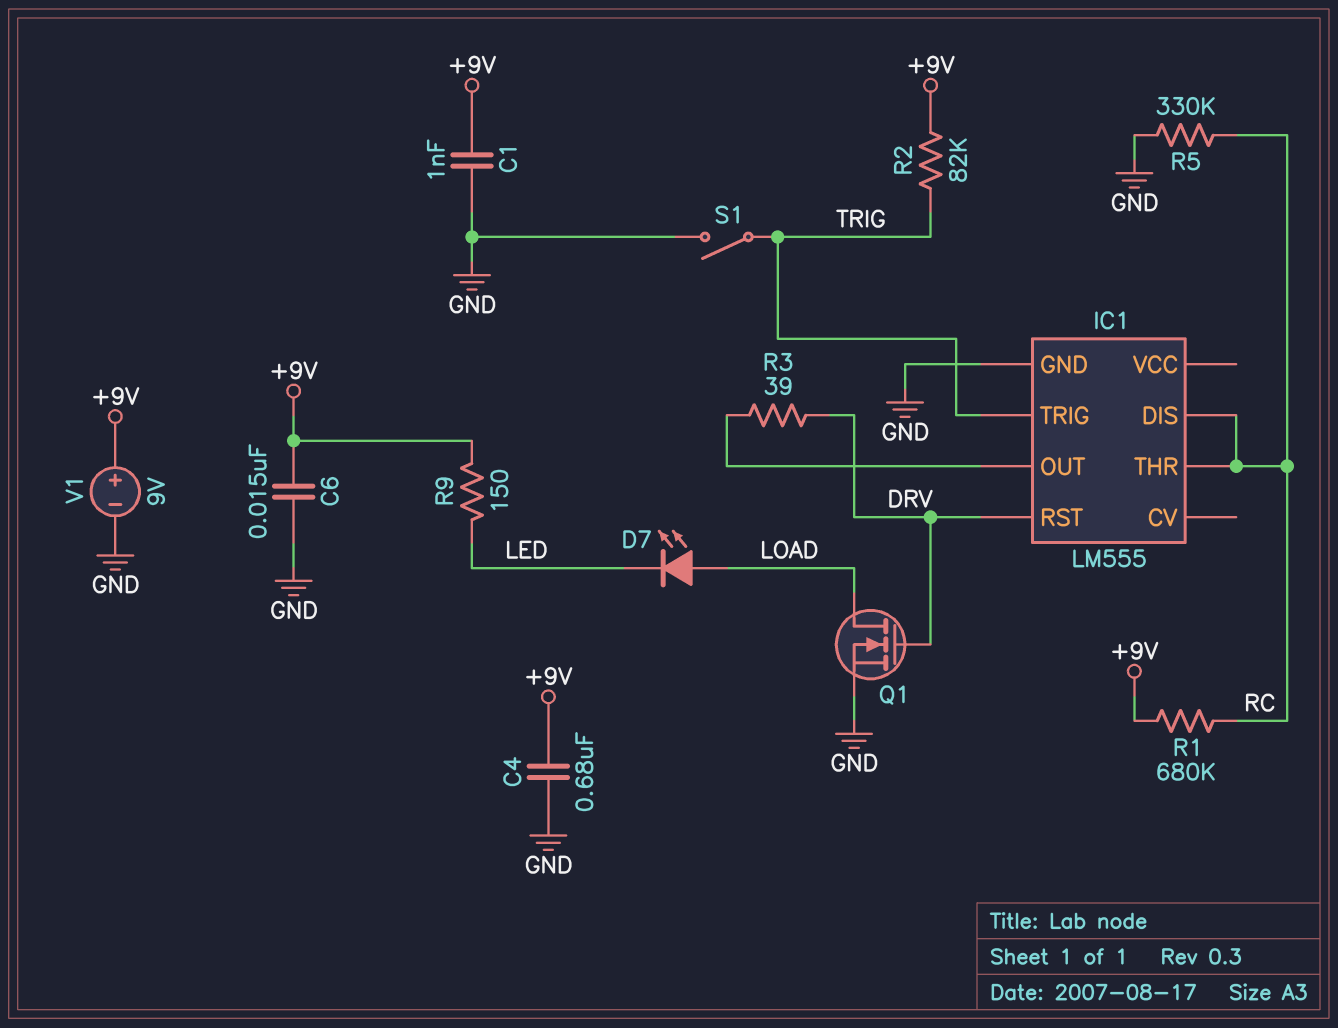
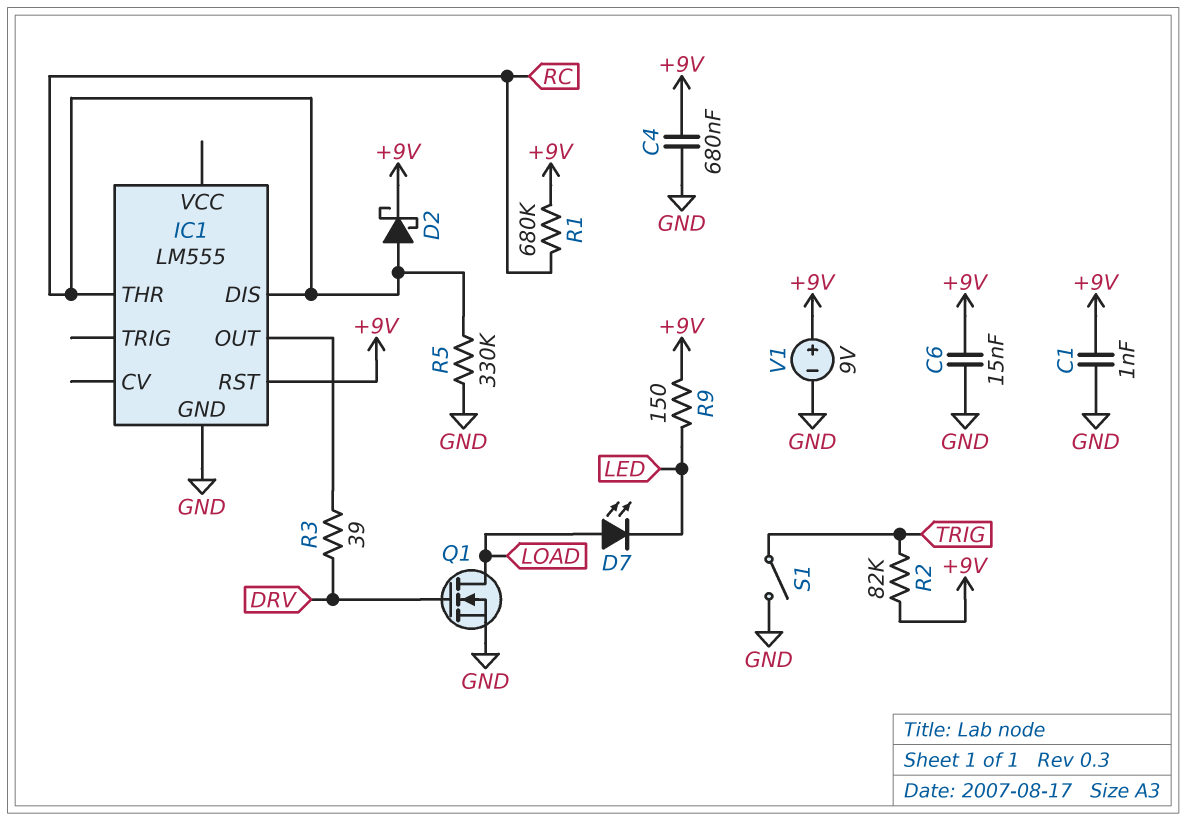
D2: none -> schottky (A RC, K +9V)
IC1 pin RST: DRV -> +9V
IC1 pin TRIG: TRIG -> none

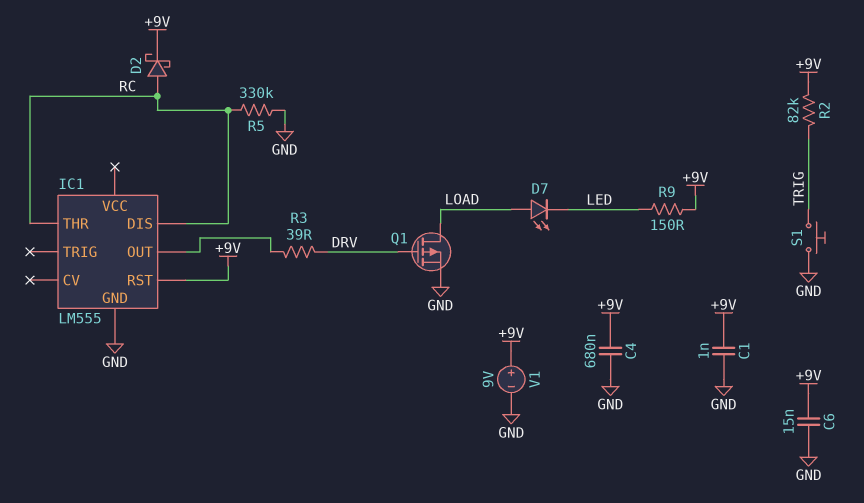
Q1: NMOS (G DRV, D LOAD, S GND) -> PMOS (G DRV, D LOAD, S GND)
R1: 680k (+9V, RC) -> none
S1: switch (GND, TRIG) -> button (GND, TRIG)

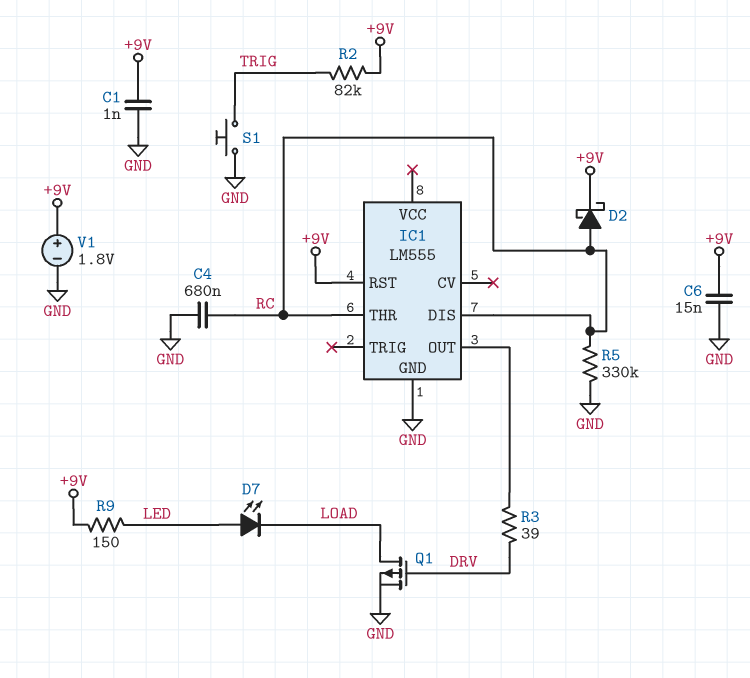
C4: 680nF (+9V, GND) -> 680nF (GND, RC)
D7: LED (A LOAD, K LED) -> LED (A LED, K LOAD)
V1: 9V (plus +9V, minus GND) -> 1.8V (plus +9V, minus GND)

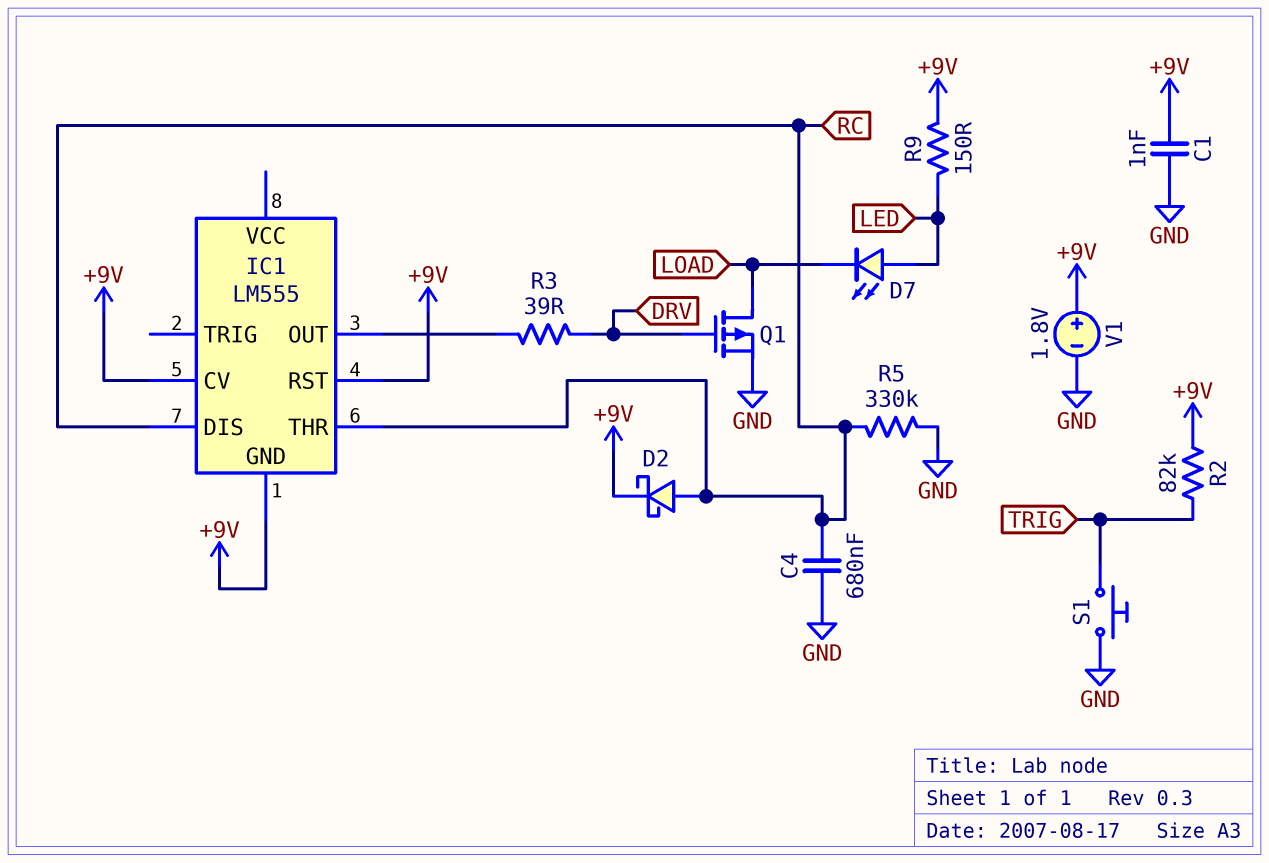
C6: 15nF (+9V, GND) -> none
IC1 pin CV: none -> +9V
IC1 pin GND: GND -> +9V

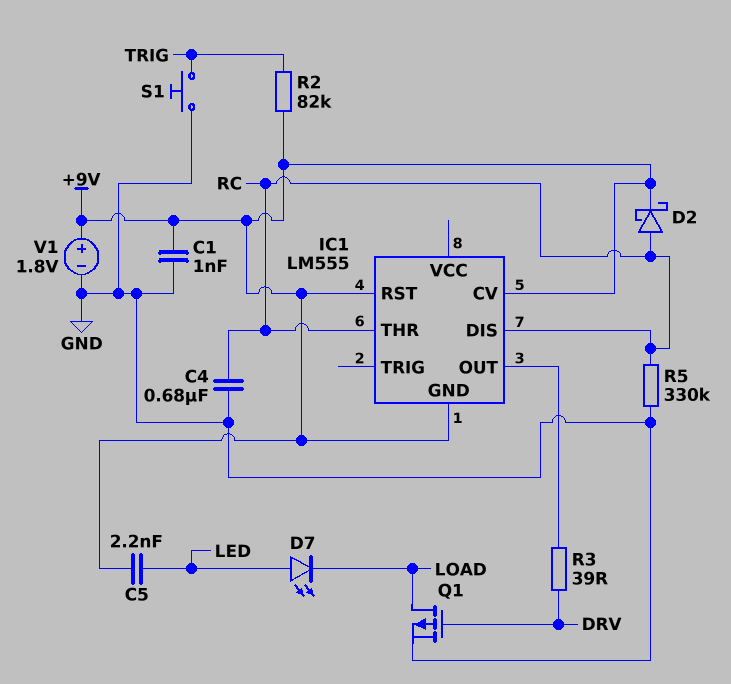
C5: none -> 2.2nF (+9V, LED)
R9: 150 (+9V, LED) -> none

